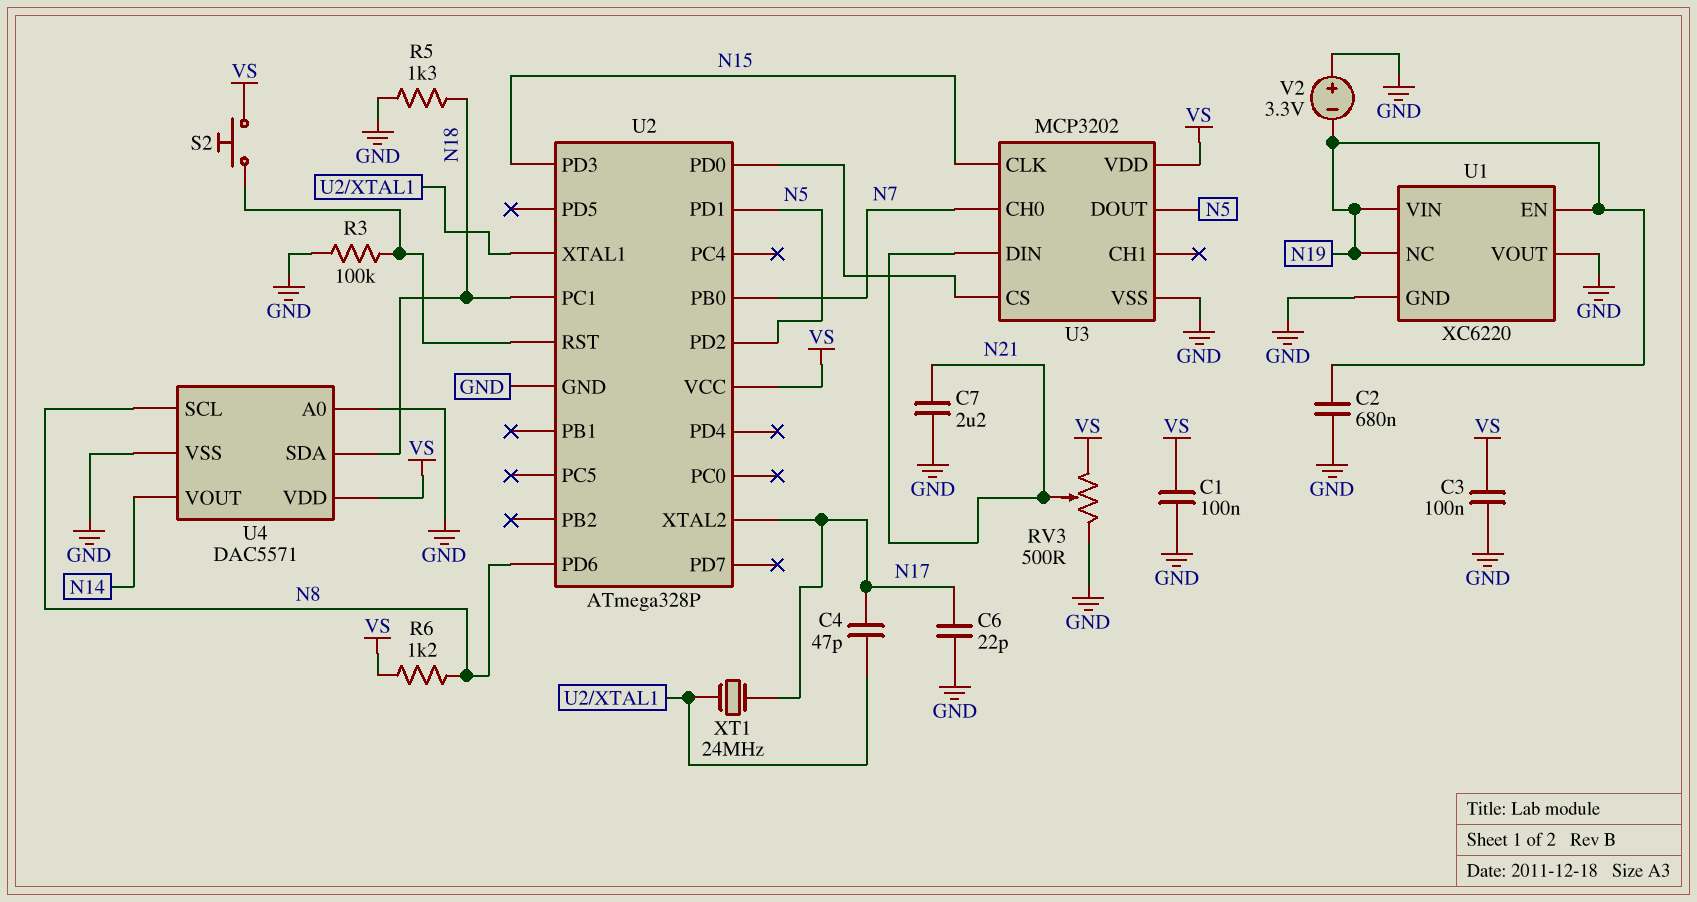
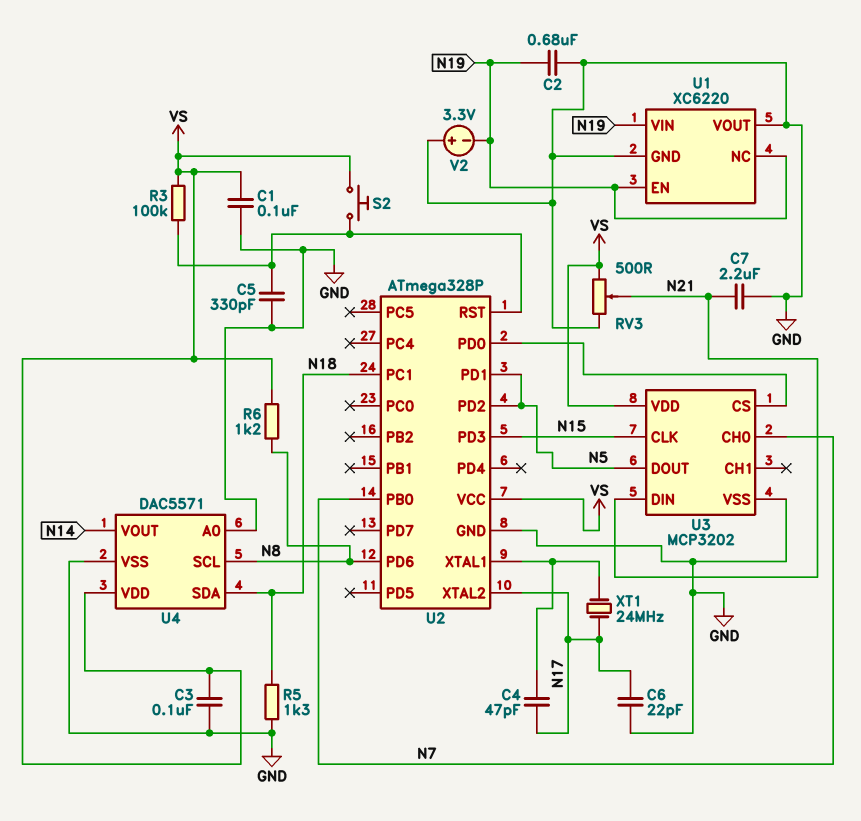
C5: none -> 330pF (GND, U2/RST)
R3: 100k (GND, U2/RST) -> 100k (U2/RST, VS)

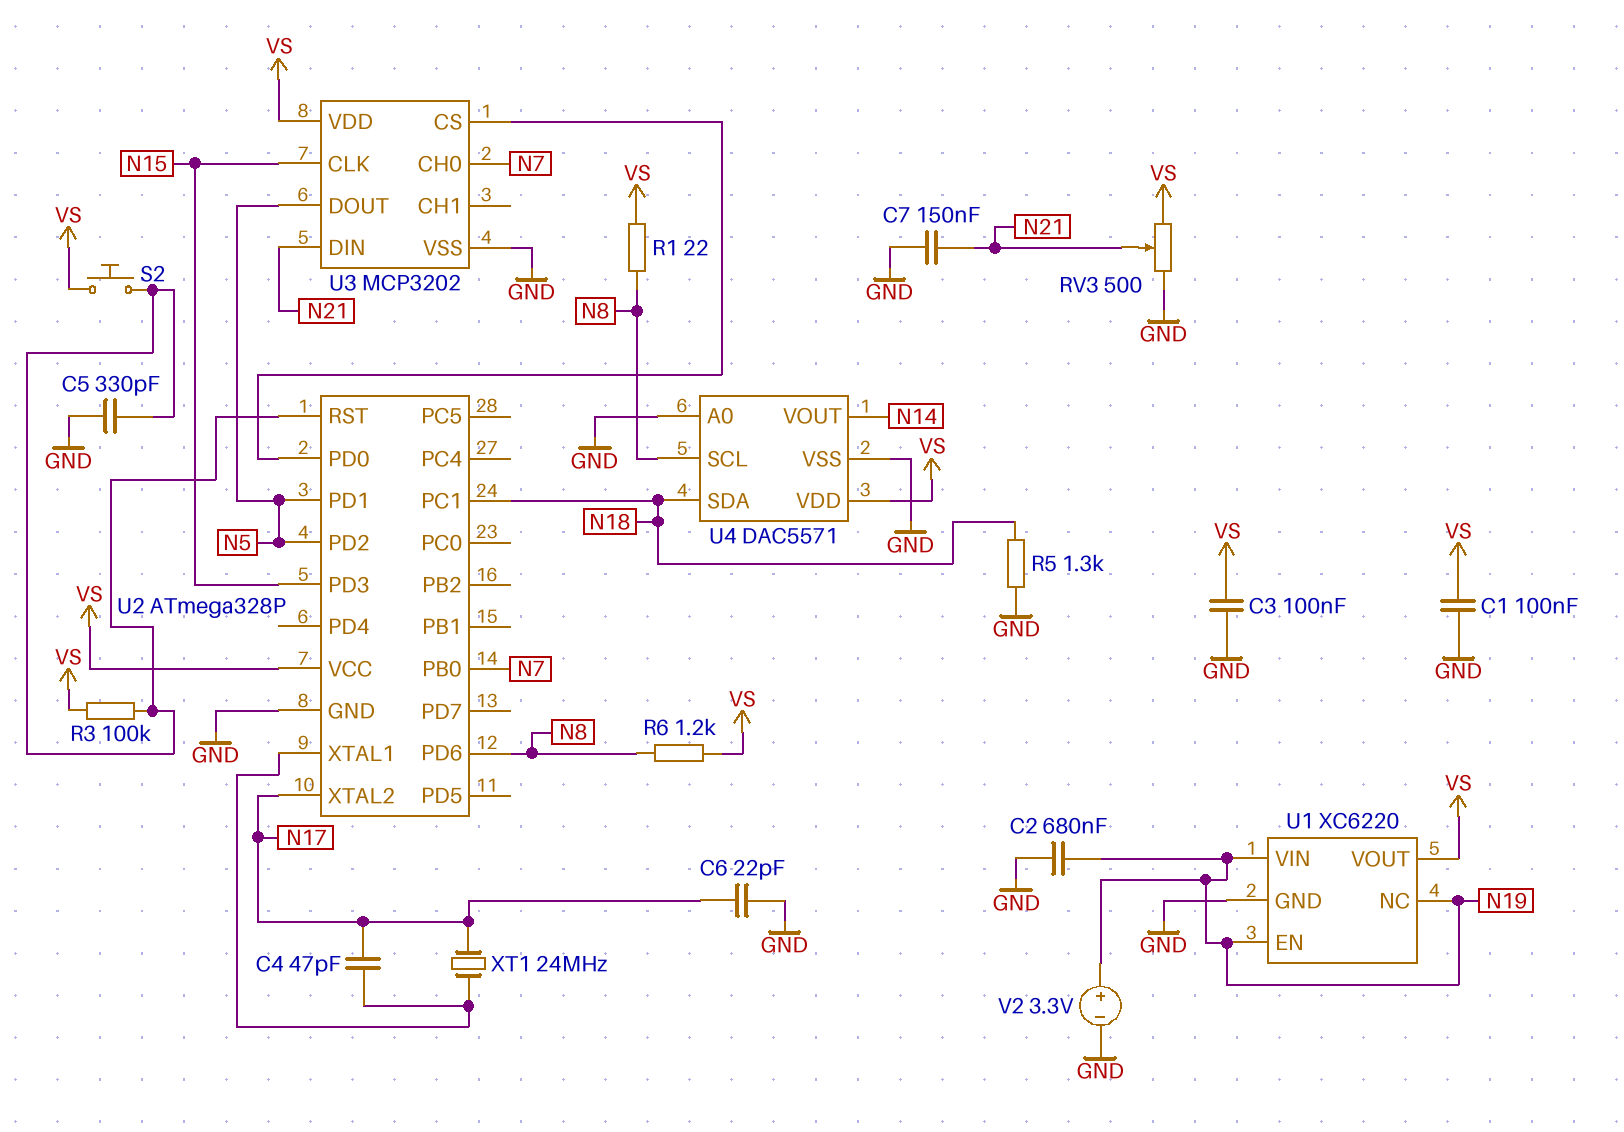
C7: 2.2uF (GND, N21) -> 150nF (GND, N21)
R1: none -> 22 (N8, VS)
U1 pin VOUT: GND -> VS
V2: 3.3V (plus GND, minus N19) -> 3.3V (plus N19, minus GND)

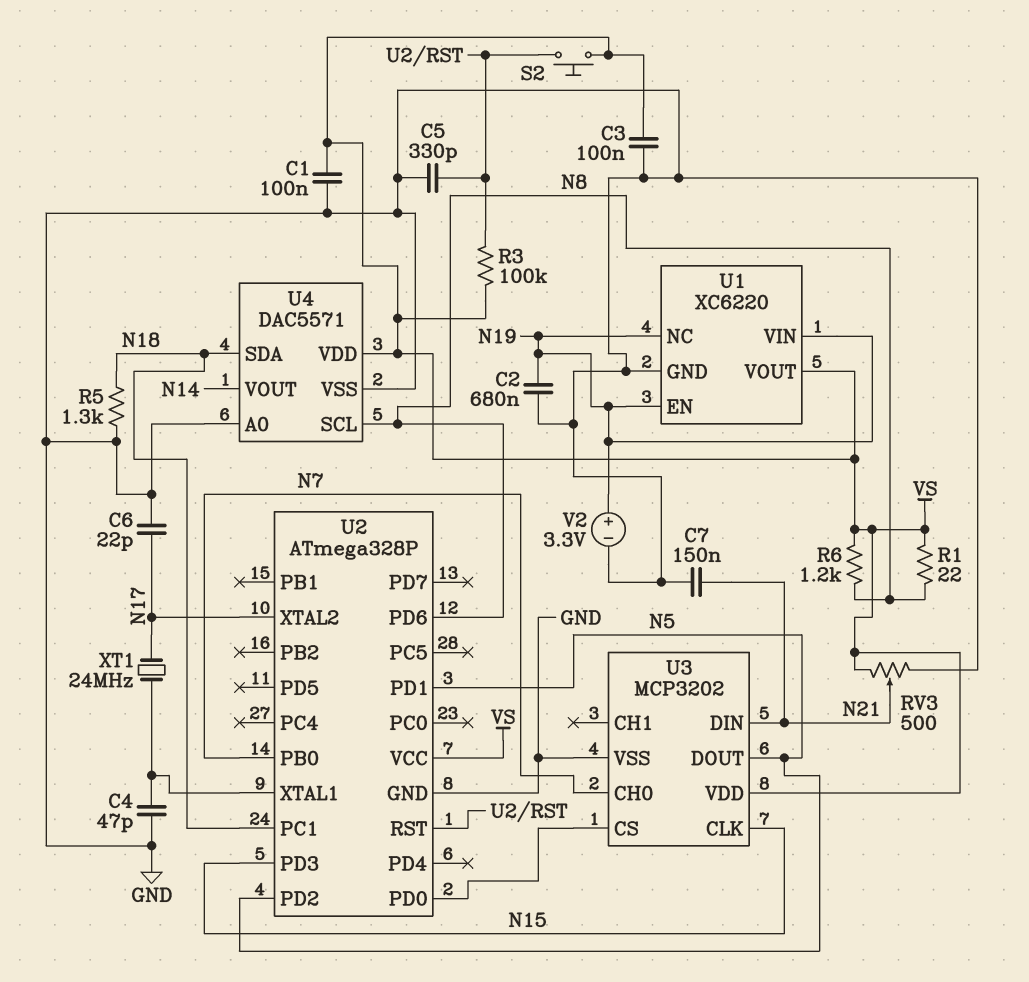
C4: 47pF (N17, U2/XTAL1) -> 47pF (GND, U2/XTAL1)

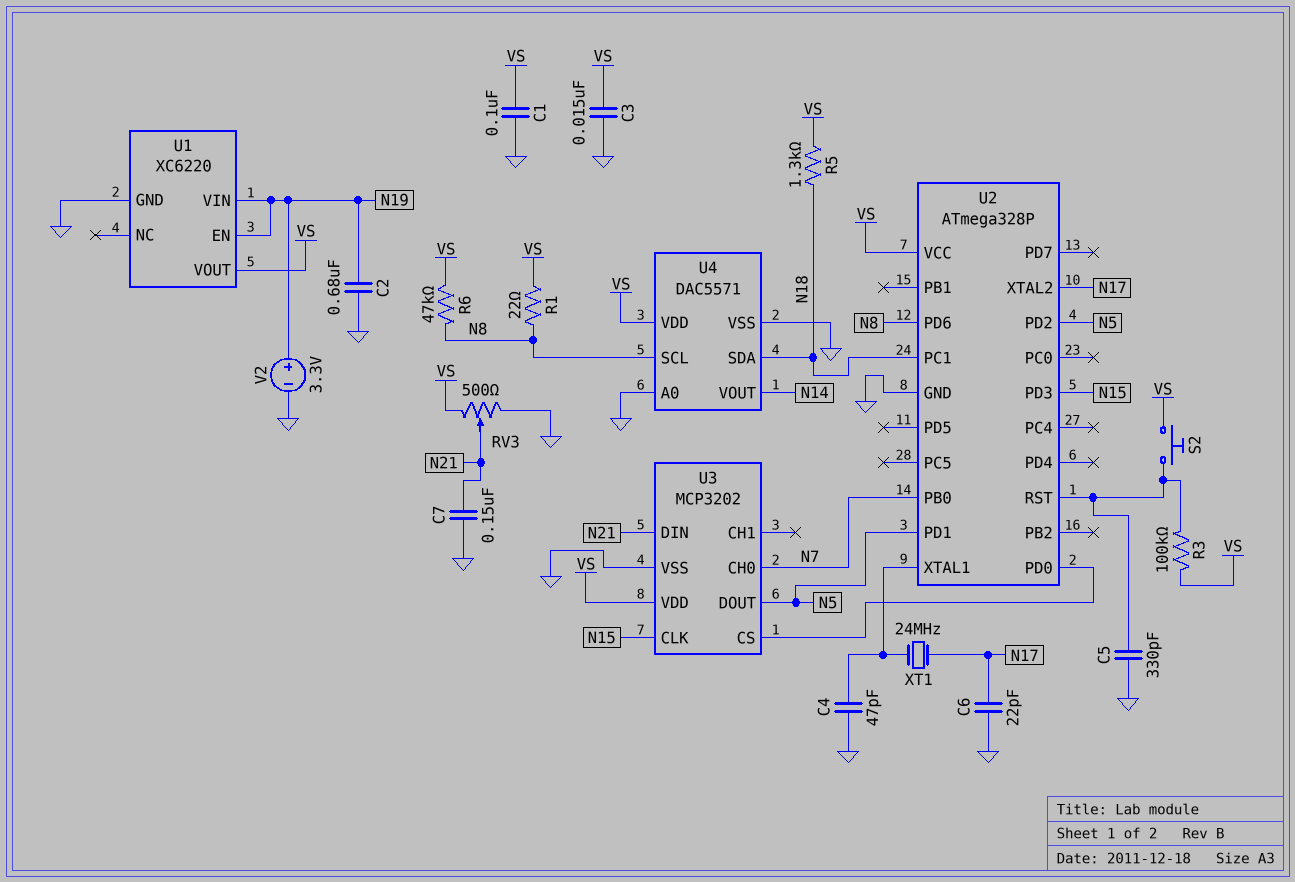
C3: 100nF (GND, VS) -> 15nF (GND, VS)
R5: 1.3k (GND, N18) -> 1.3k (N18, VS)
R6: 1.2k (N8, VS) -> 47k (N8, VS)
U1 pin NC: N19 -> none

